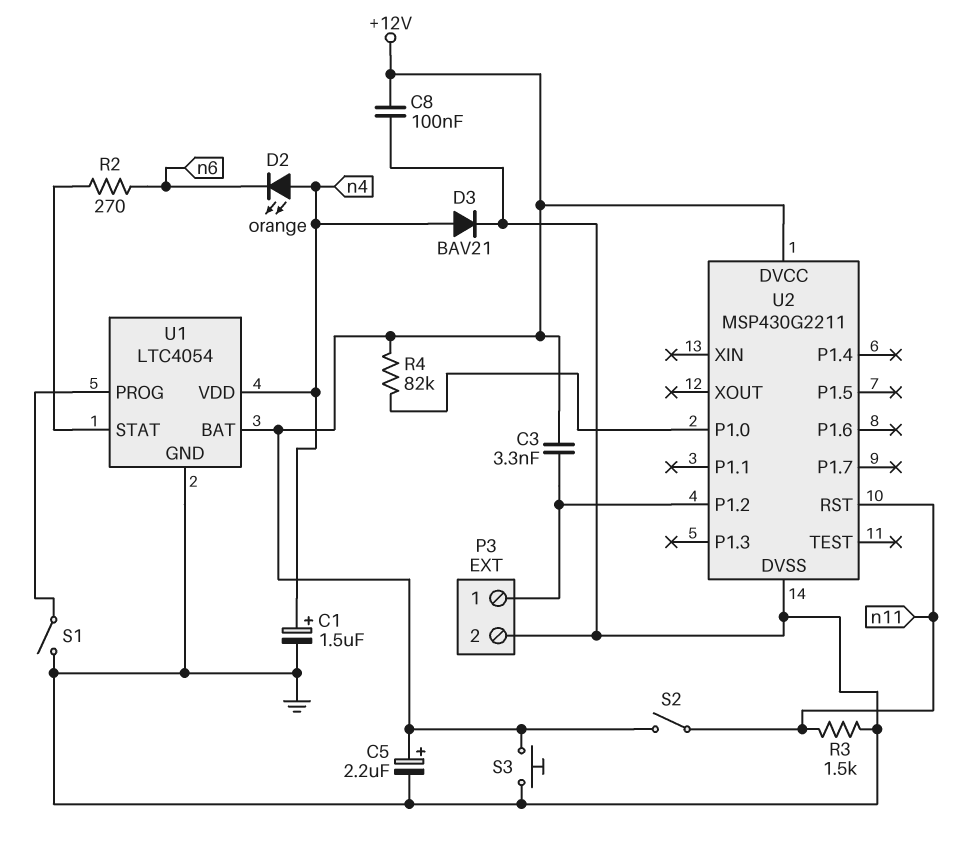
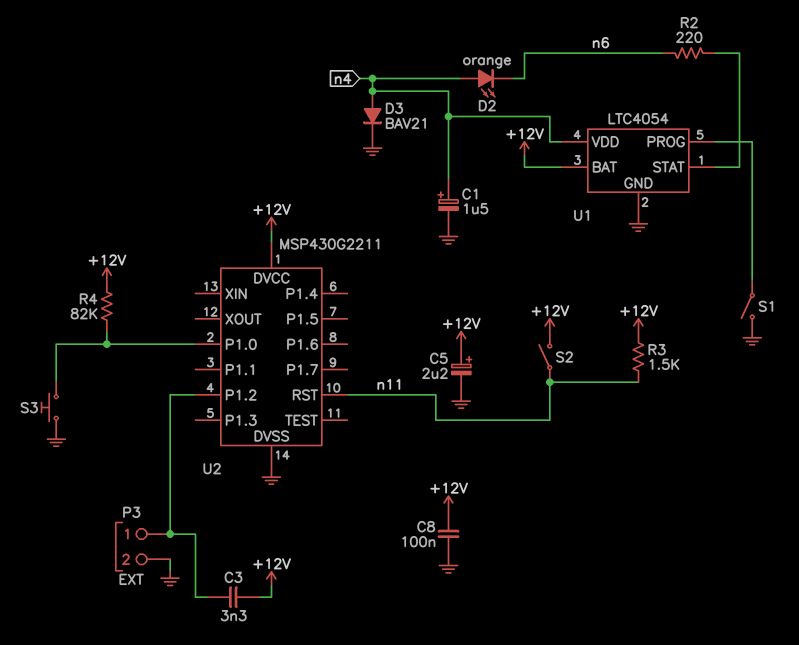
R2: 270 (U1/STAT, n6) -> 220 (U1/STAT, n6)
R3: 1.5k (GND, n11) -> 1.5k (+12V, n11)
S3: button (+12V, GND) -> button (GND, U2/P1.0)

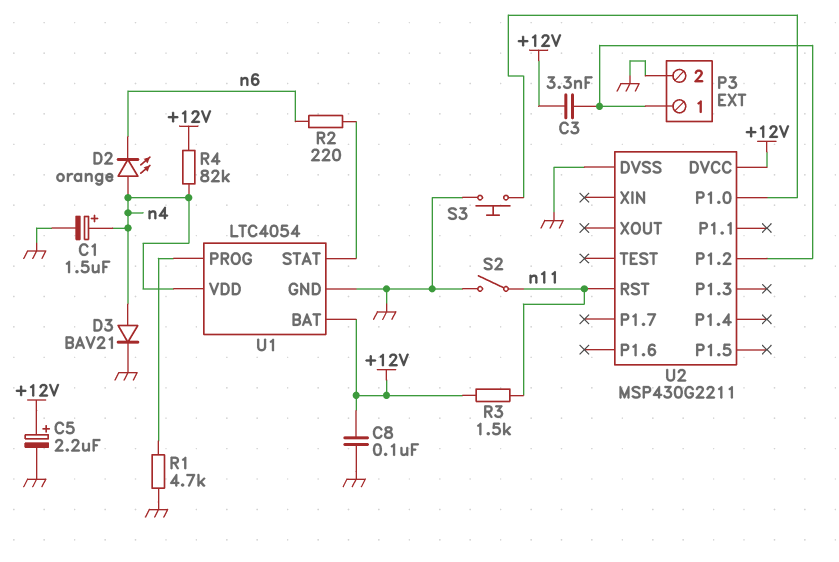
R1: none -> 4.7k (GND, U1/PROG)
R4: 82k (+12V, U2/P1.0) -> 82k (+12V, n4)
S1: switch (GND, U1/PROG) -> none
S2: switch (+12V, n11) -> switch (GND, n11)

